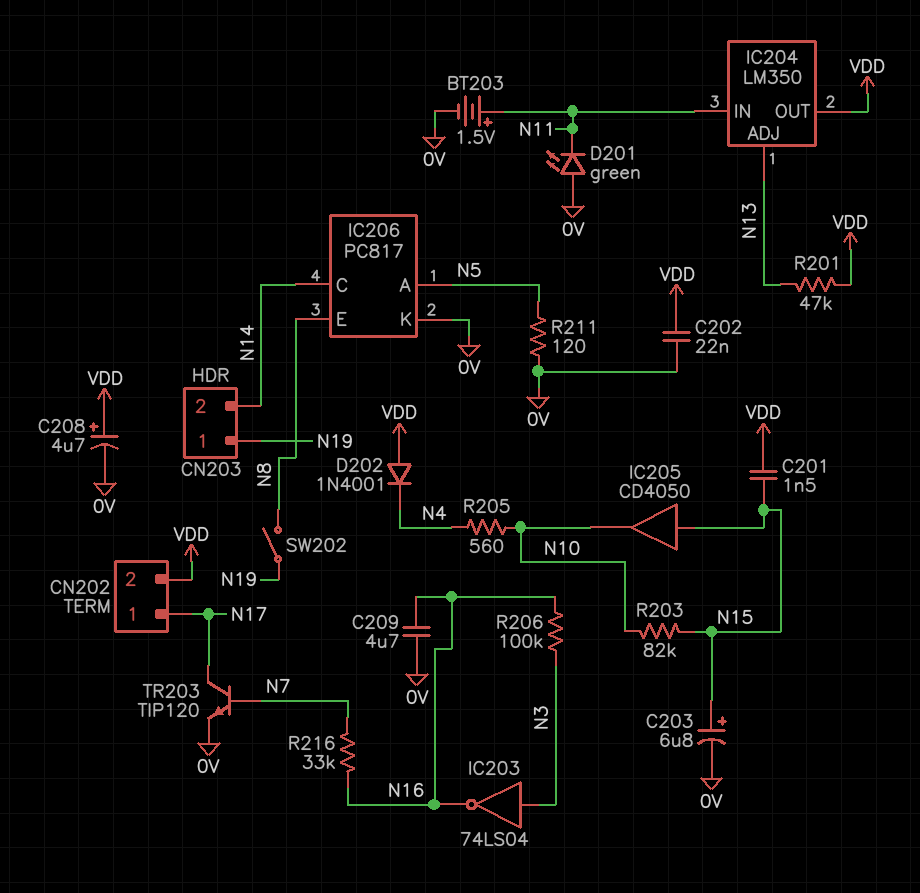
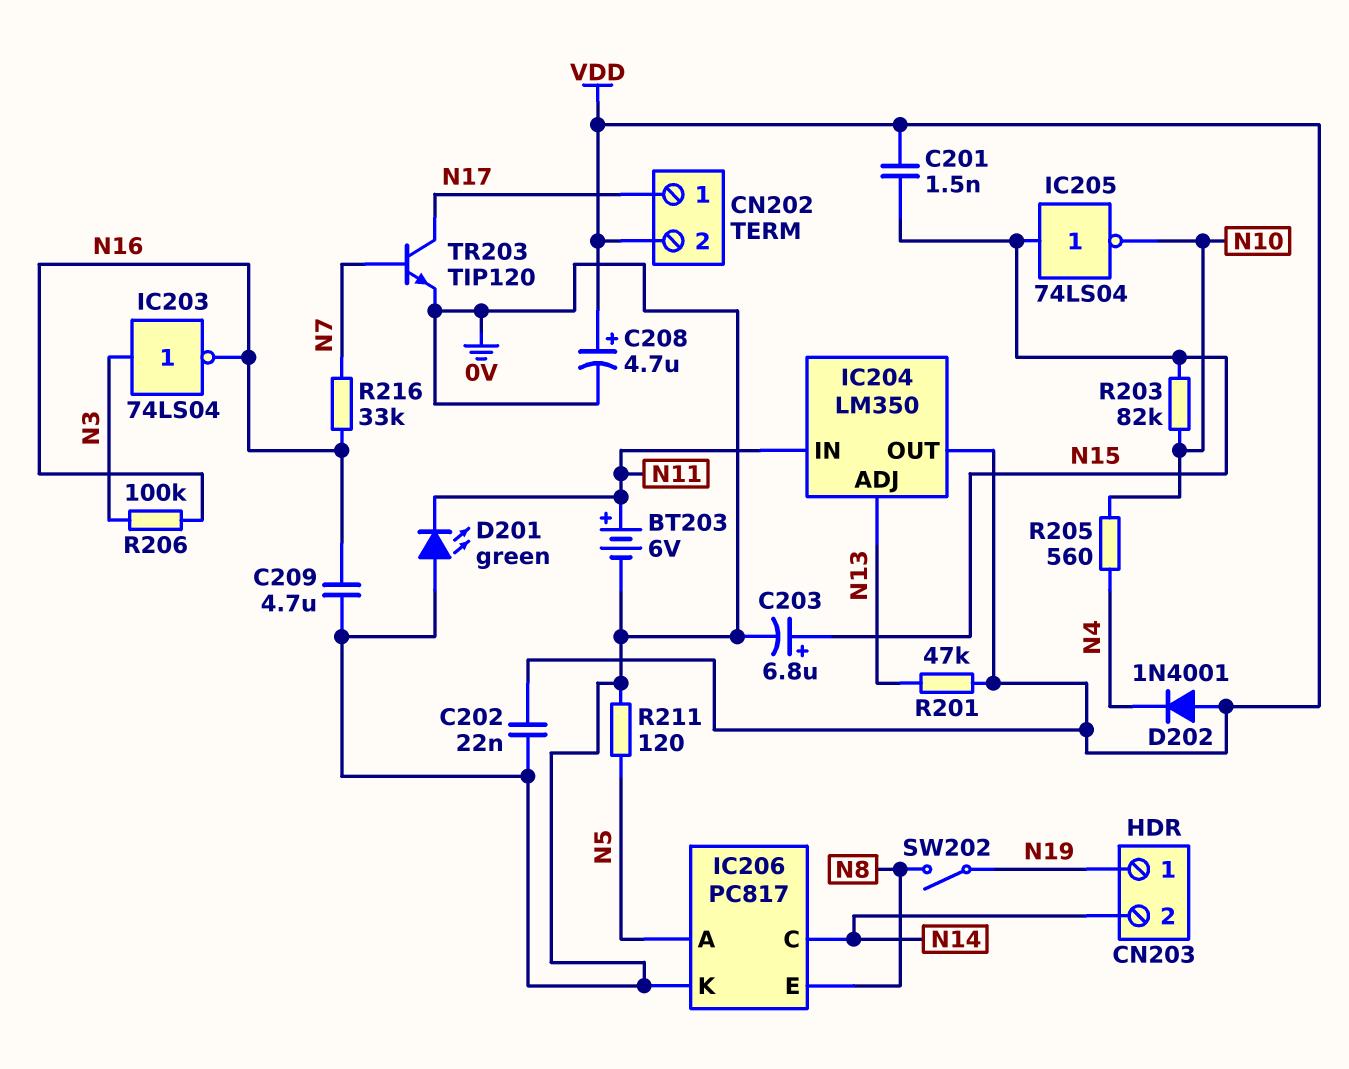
BT203: 1.5V (plus N11, minus 0V) -> 6V (plus N11, minus 0V)
IC205: buffer CD4050 (in N15, out N10) -> NOT 74LS04 (in N15, out N10)

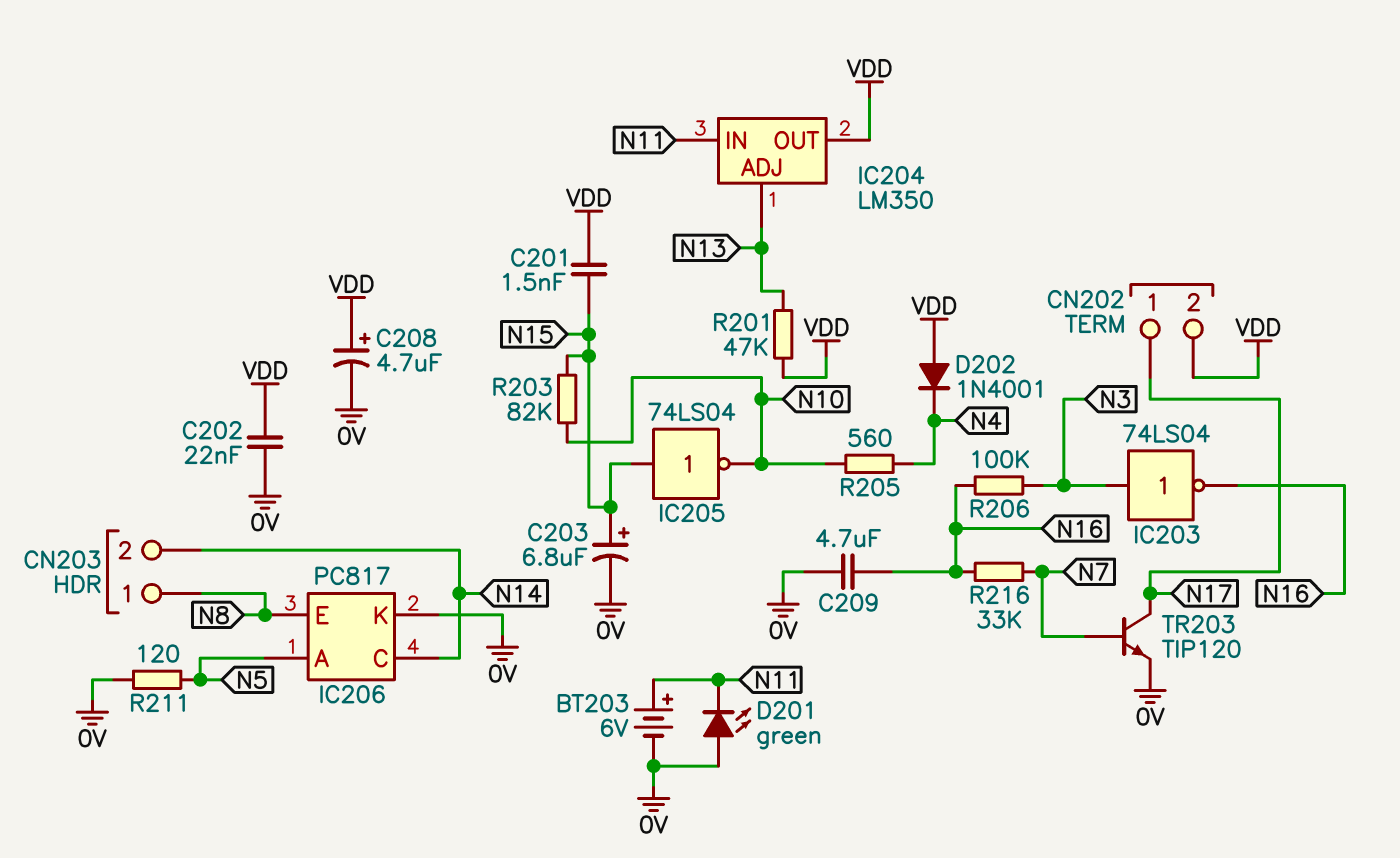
CN203 pin 1: N19 -> N8
SW202: switch (N8, N19) -> none

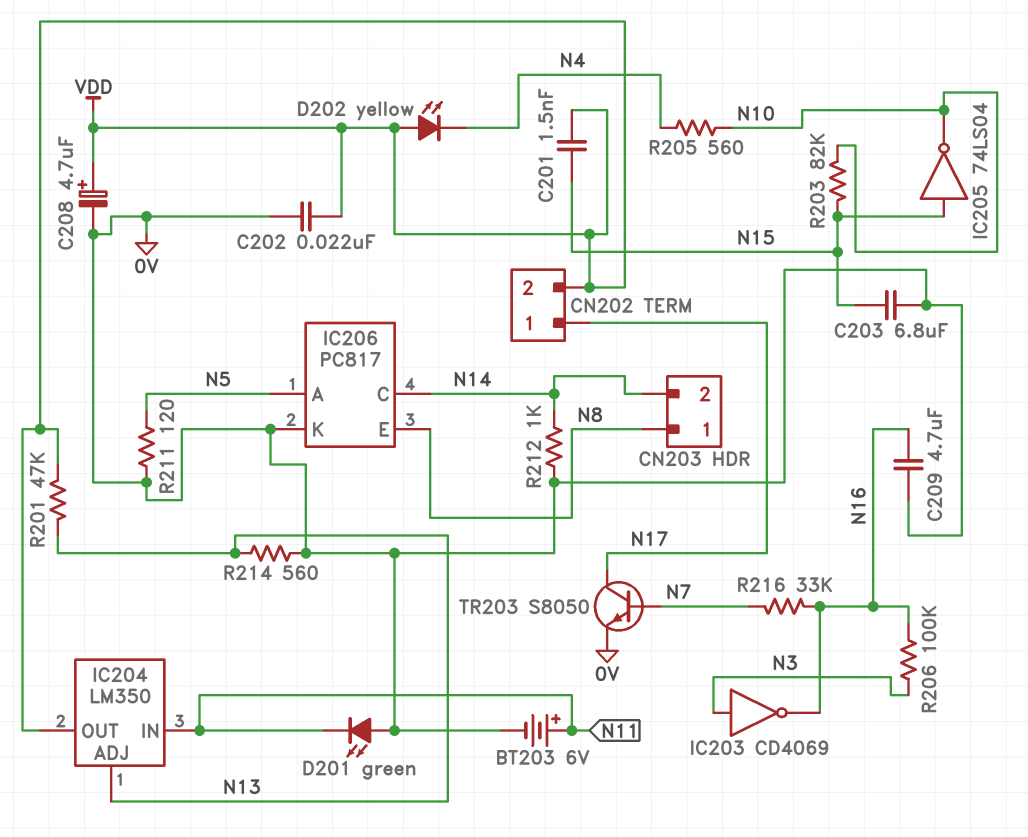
C203: 6.8uF (plus N15, minus 0V) -> 6.8uF (0V, N15)
D202: diode 1N4001 (A VDD, K N4) -> LED yellow (A VDD, K N4)
IC203: NOT 74LS04 (in N3, out N16) -> NOT CD4069 (in N3, out N16)
R212: none -> 1k (0V, N14)
R214: none -> 560 (0V, N13)
TR203: NPN TIP120 (B N7, C N17, E 0V) -> NPN S8050 (B N7, C N17, E 0V)

